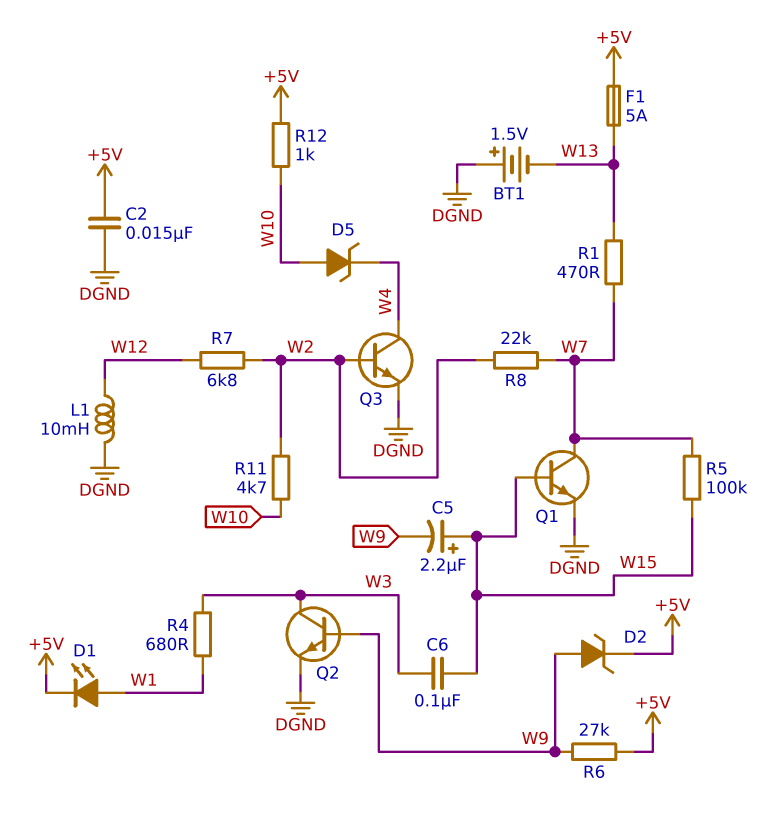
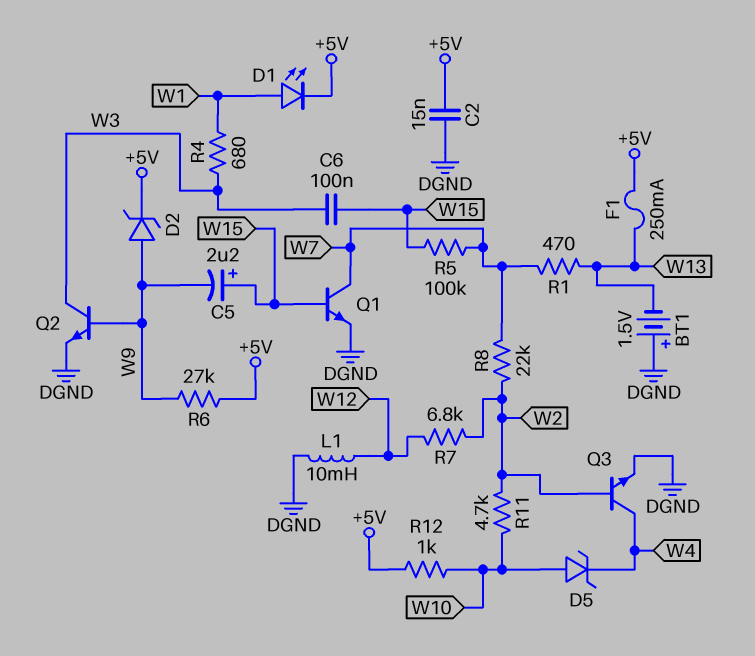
F1: 5A (+5V, W13) -> 250mA (+5V, W13)

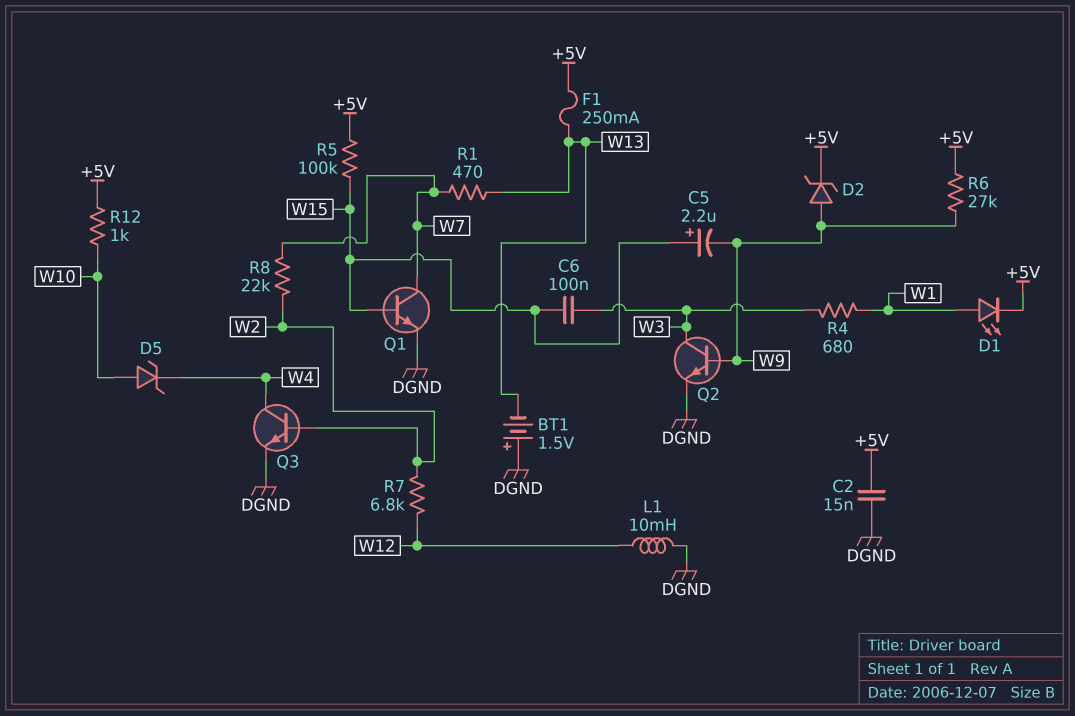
R5: 100k (W7, W15) -> 100k (+5V, W15)
R11: 4.7k (W2, W10) -> none

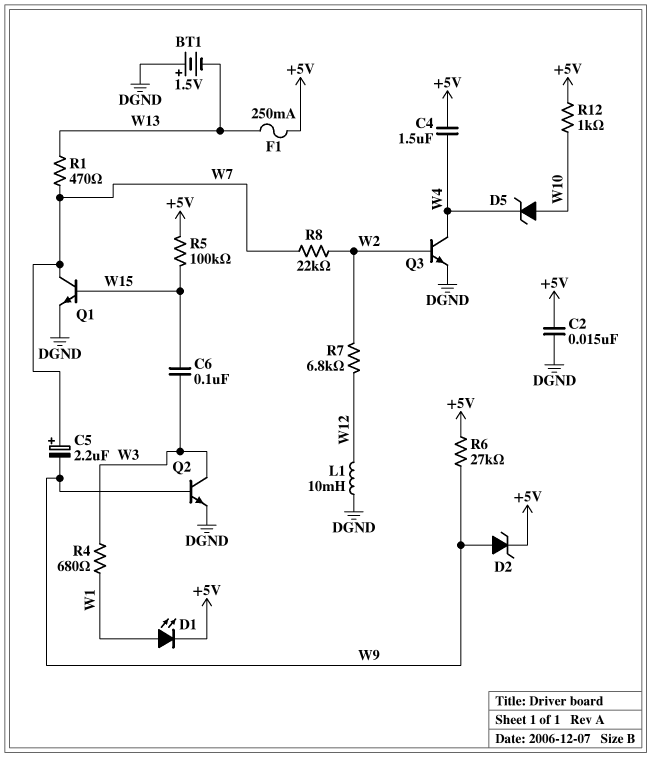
C4: none -> 1.5uF (+5V, W4)
C5: 2.2uF (plus W15, minus W9) -> 2.2uF (plus W7, minus W9)

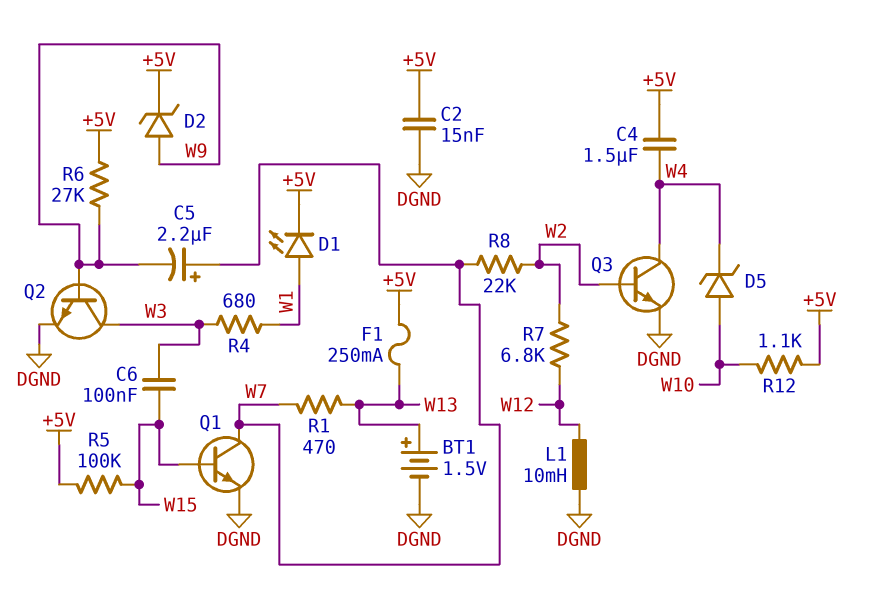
BT1: 1.5V (plus DGND, minus W13) -> 1.5V (plus W13, minus DGND)
R12: 1k (+5V, W10) -> 1.1k (+5V, W10)

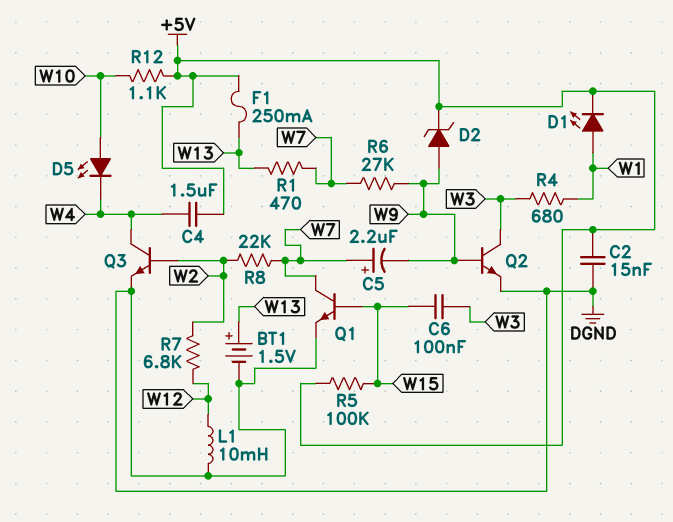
D5: zener (A W10, K W4) -> LED (A W10, K W4)
R6: 27k (+5V, W9) -> 27k (W7, W9)

